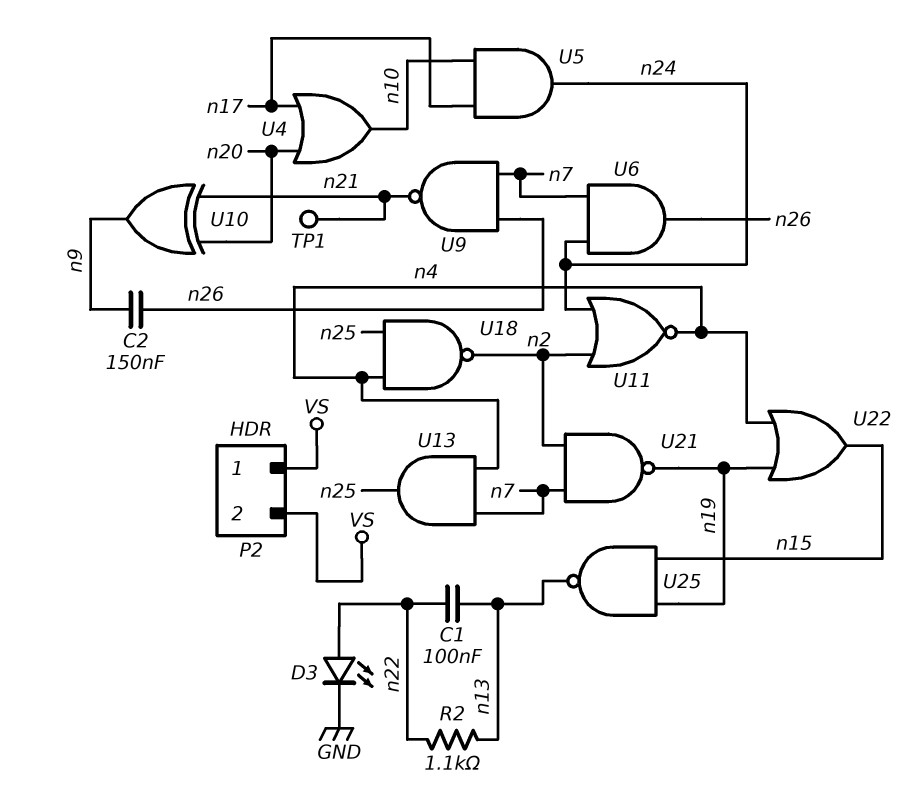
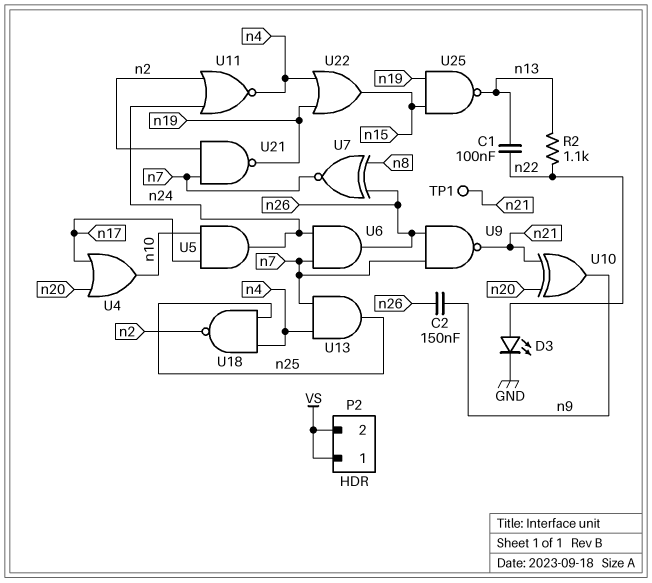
U7: none -> XNOR (in n8, in n26, out n7)

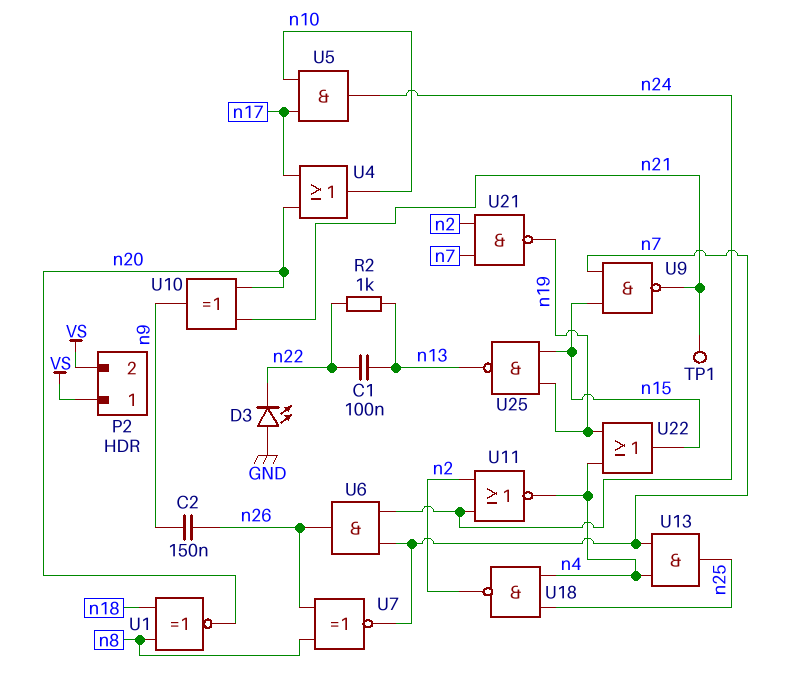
D3: LED (A n22, K GND) -> LED (A GND, K n22)
R2: 1.1k (n13, n22) -> 1k (n13, n22)
U1: none -> XNOR (in n8, in n18, out n20)
U9: NAND (in n7, in n26, out n21) -> NAND (in n7, in n15, out n21)

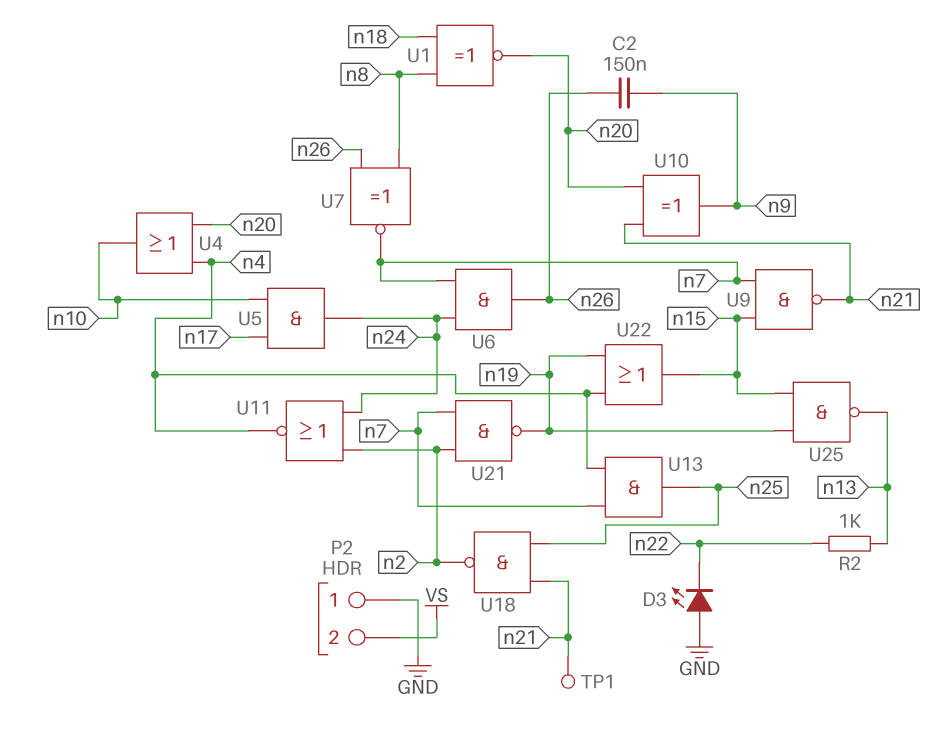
C1: 100nF (n13, n22) -> none
P2 pin 1: VS -> GND
U4: OR (in n17, in n20, out n10) -> OR (in n4, in n20, out n10)
U18: NAND (in n4, in n25, out n2) -> NAND (in n21, in n25, out n2)

